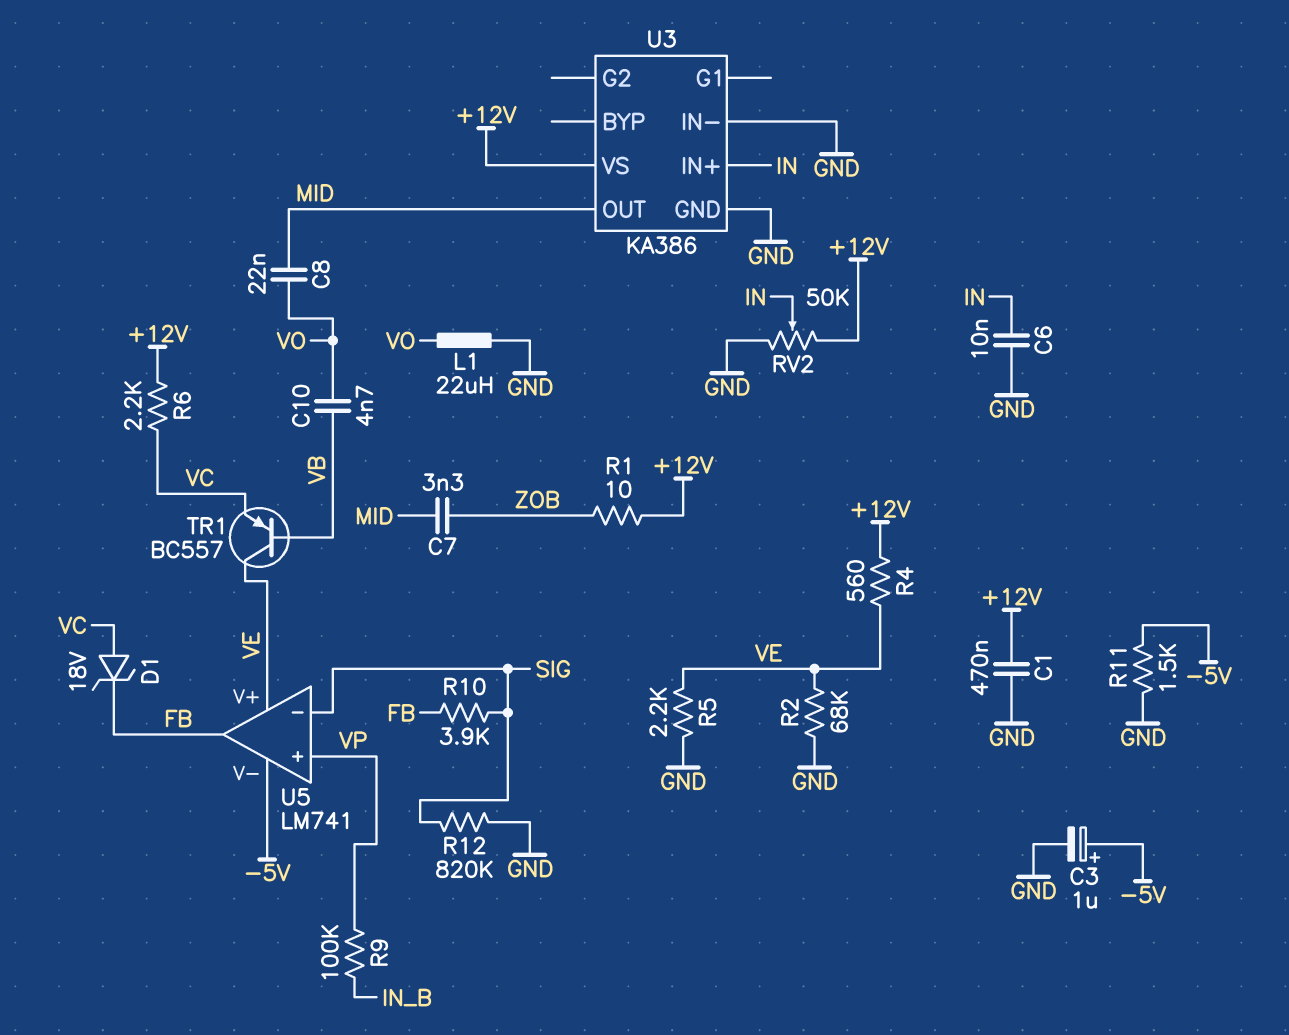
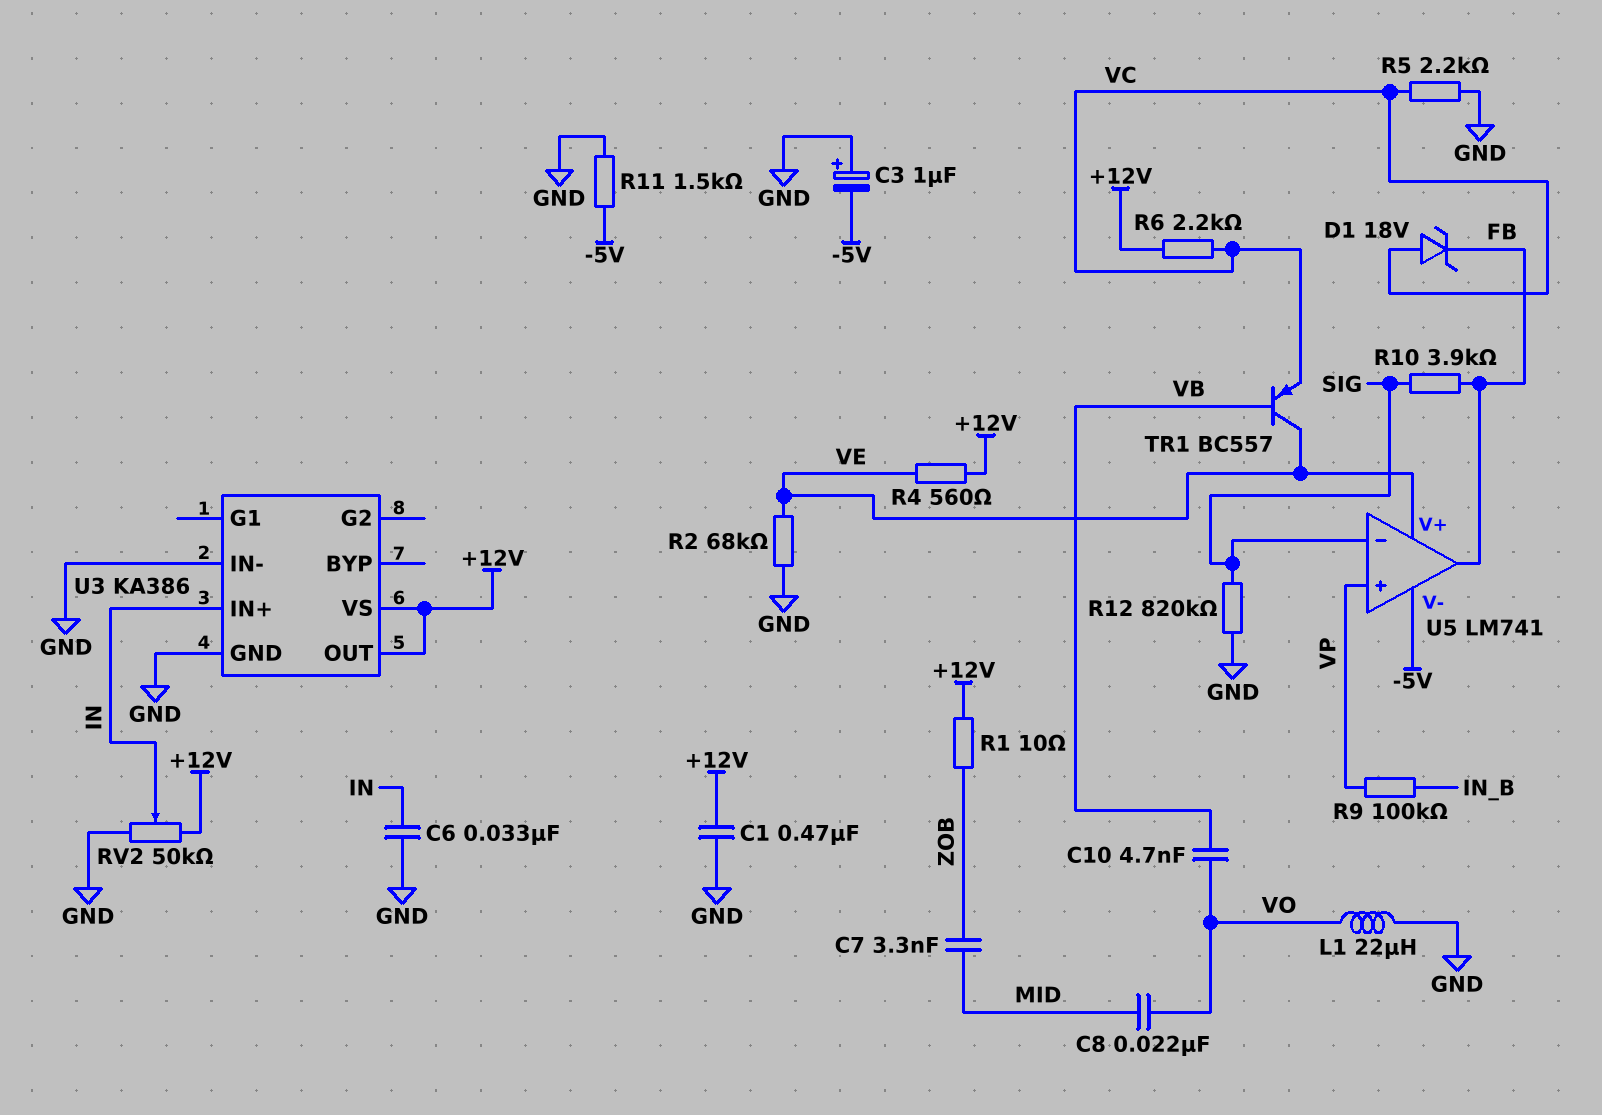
C3: 1uF (plus -5V, minus GND) -> 1uF (plus GND, minus -5V)
C6: 10nF (GND, IN) -> 33nF (GND, IN)
R5: 2.2k (GND, VE) -> 2.2k (GND, VC)
U3 pin OUT: MID -> +12V

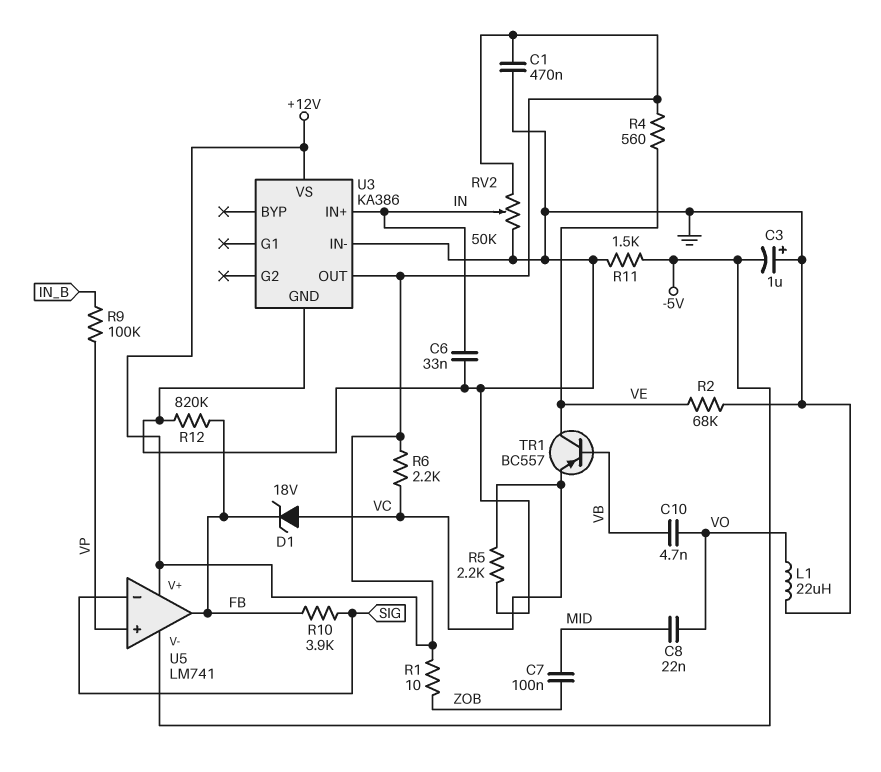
C7: 3.3nF (MID, ZOB) -> 100nF (MID, ZOB)
R12: 820k (GND, SIG) -> 820k (FB, GND)
U5 pin V+: VE -> +12V

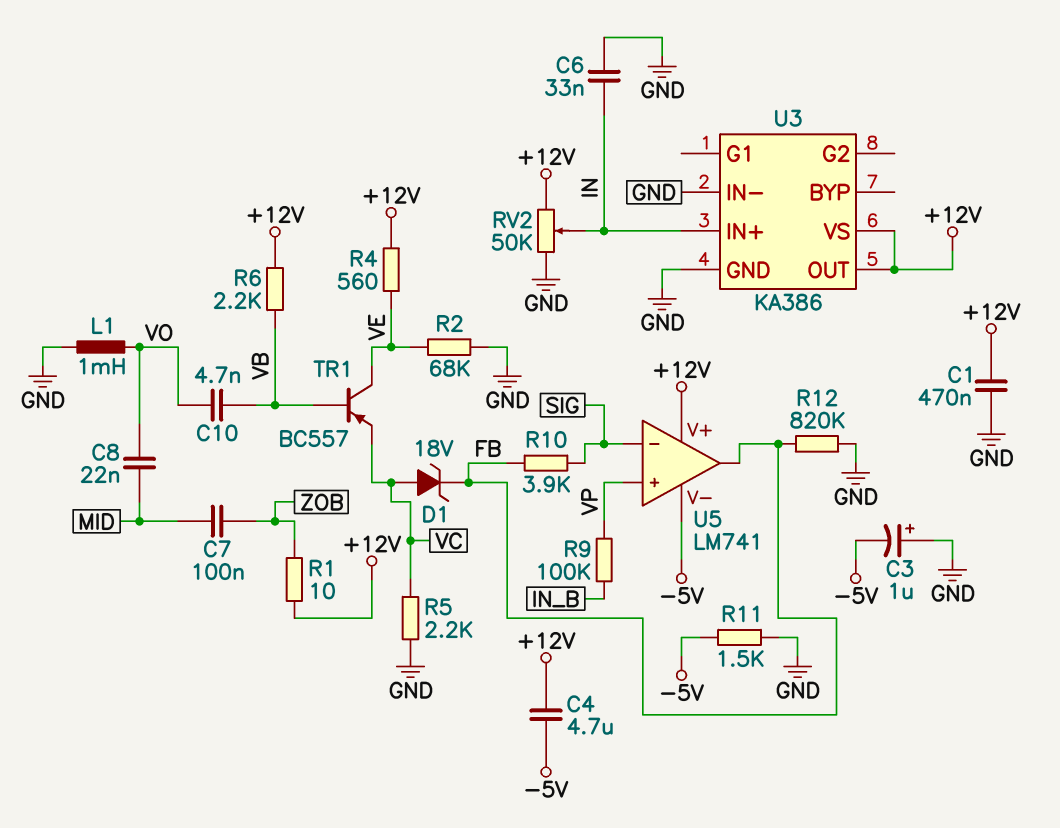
C4: none -> 4.7uF (+12V, -5V)
L1: 22uH (GND, VO) -> 1mH (GND, VO)
R6: 2.2k (+12V, VC) -> 2.2k (+12V, VB)

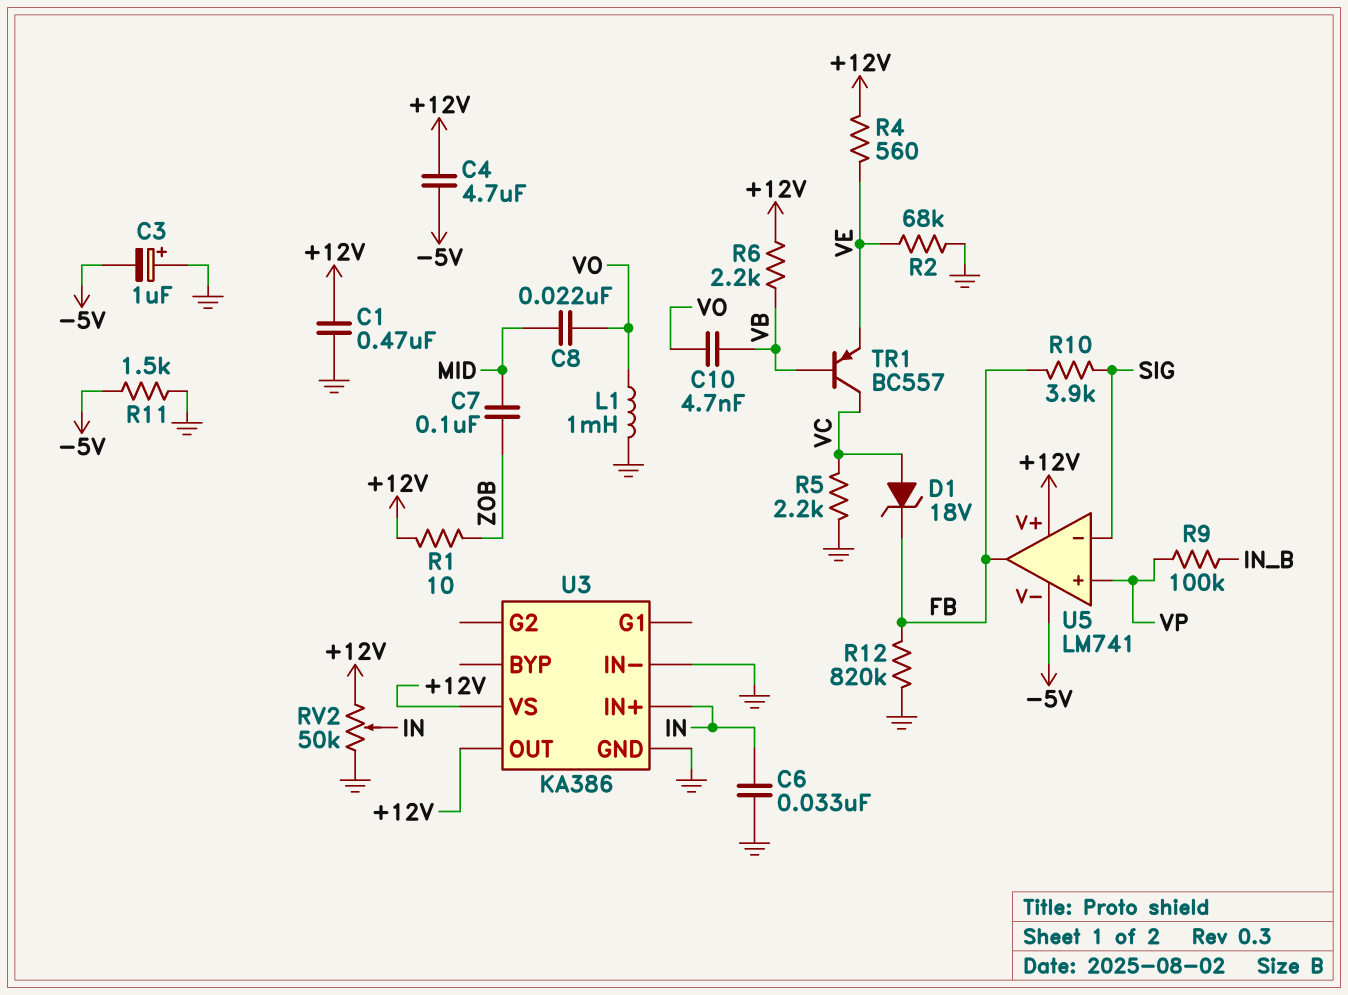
TR1: PNP BC557 (B VB, C VE, E VC) -> PNP BC557 (B VB, C VC, E VE)

